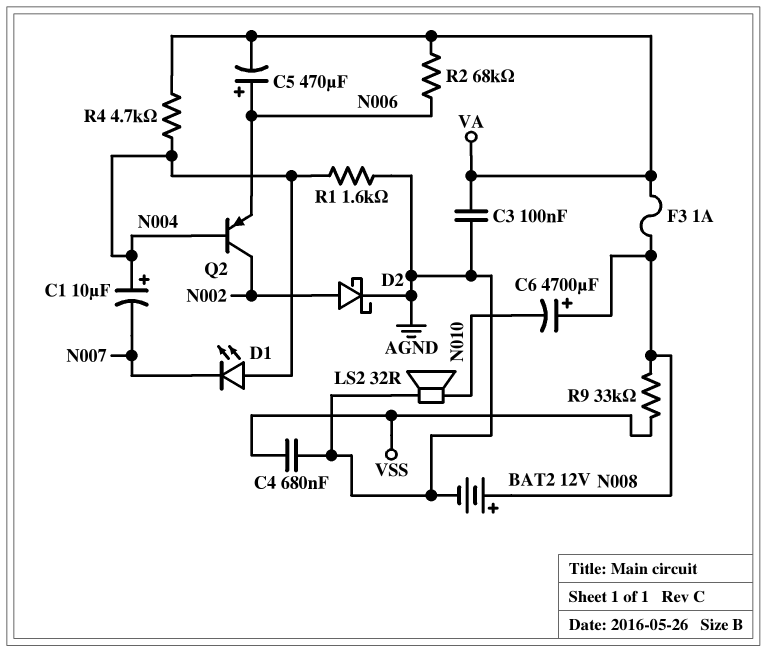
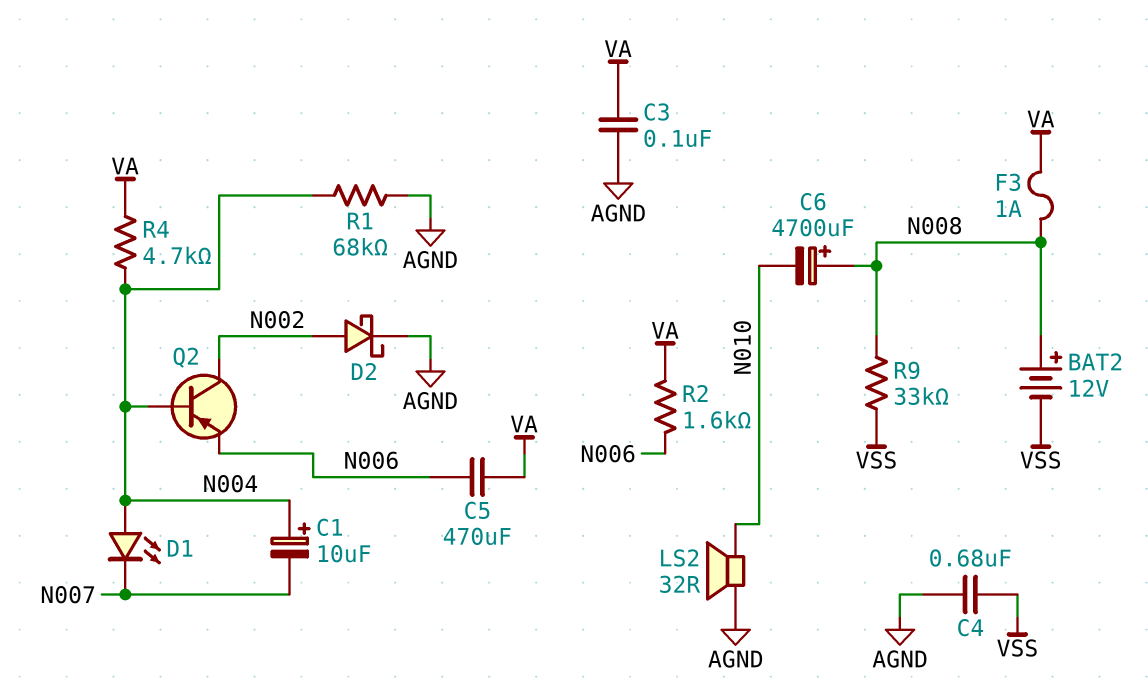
BAT2: 12V (plus N008, minus AGND) -> 12V (plus N008, minus VSS)
C5: 470uF (plus N006, minus VA) -> 470uF (N006, VA)
R1: 1.6k (AGND, N004) -> 68k (AGND, N004)
R2: 68k (N006, VA) -> 1.6k (N006, VA)

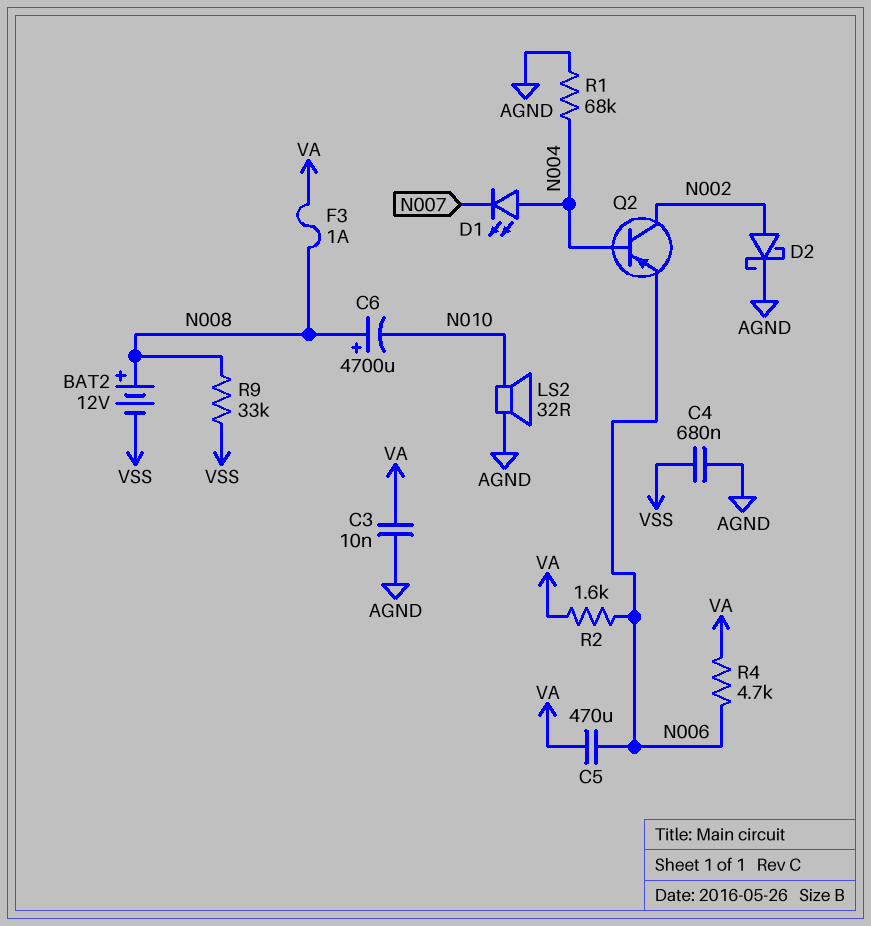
C1: 10uF (plus N004, minus N007) -> none
C3: 100nF (AGND, VA) -> 10nF (AGND, VA)
R4: 4.7k (N004, VA) -> 4.7k (N006, VA)

